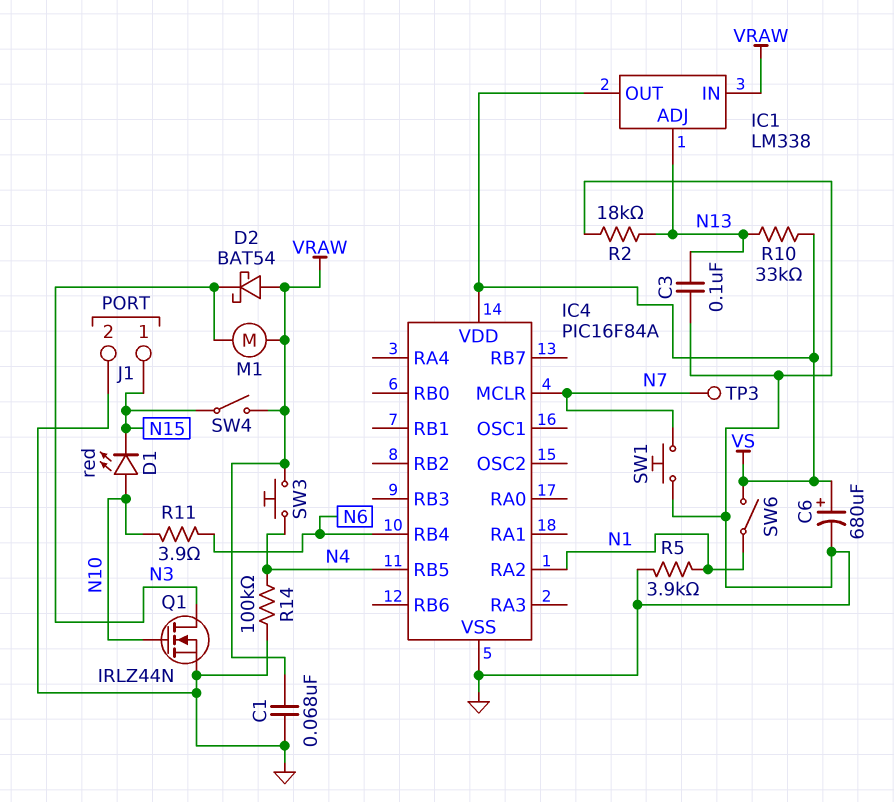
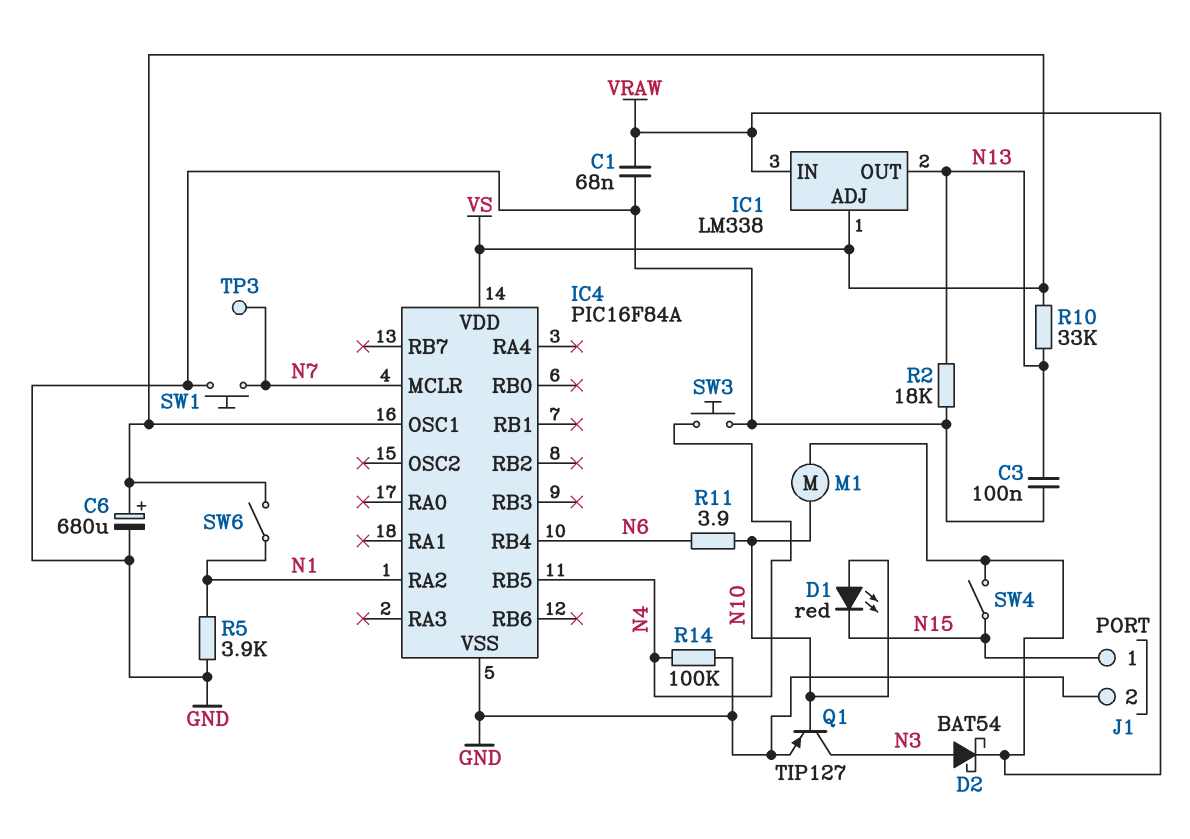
D2: schottky BAT54 (A VRAW, K N3) -> schottky BAT54 (A N3, K VRAW)
IC1 pin ADJ: N13 -> VS
IC1 pin OUT: VS -> N13
IC4 pin OSC1: none -> VS
M1: motor (N3, VRAW) -> motor (N10, VRAW)
Q1: NMOS IRLZ44N (G N10, D N3, S GND) -> PNP TIP127 (B N10, C N3, E GND)
SW3: button (N4, VRAW) -> button (GND, N4)

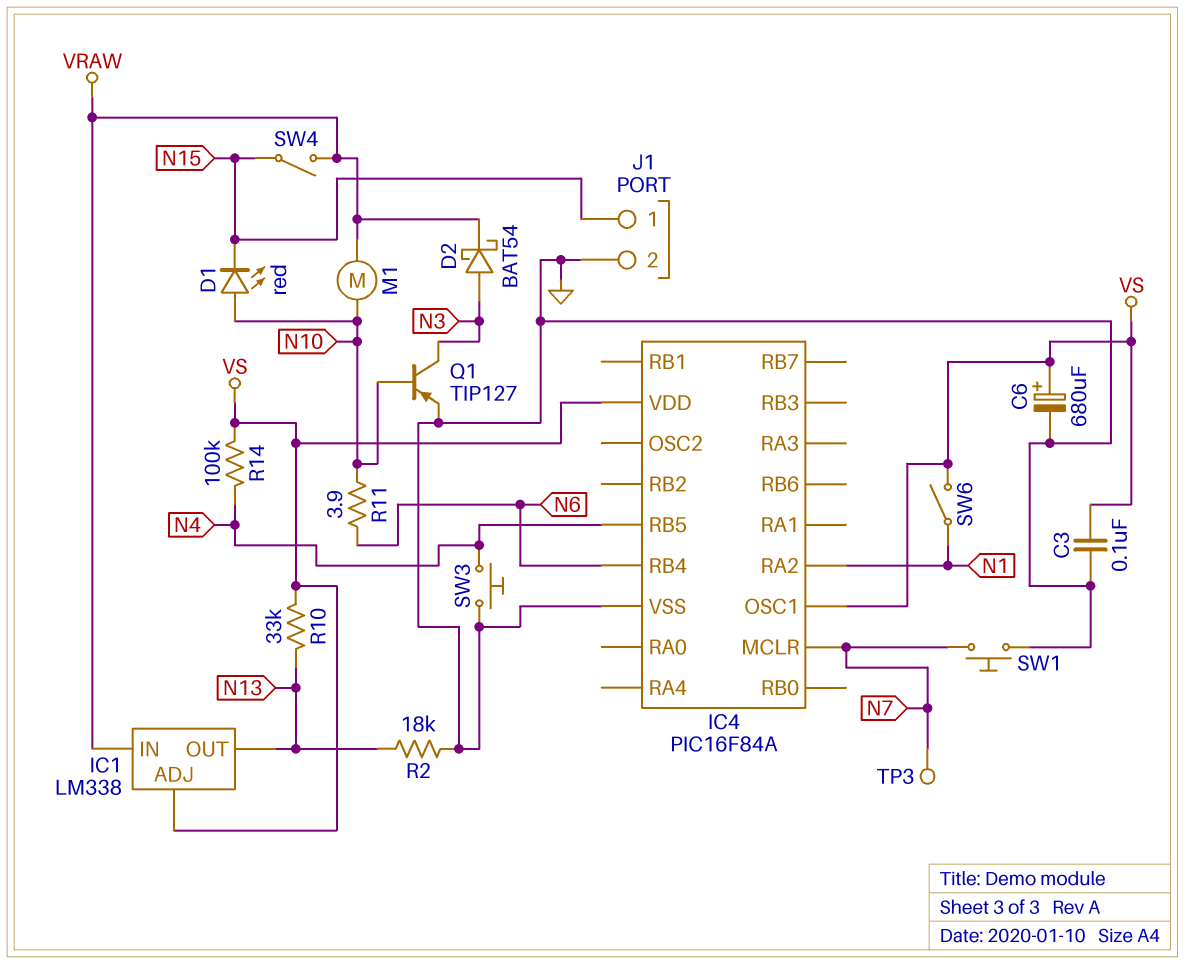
C1: 68nF (GND, VRAW) -> none
C3: 100nF (GND, N13) -> 100nF (GND, VS)
R5: 3.9k (GND, N1) -> none
R14: 100k (GND, N4) -> 100k (N4, VS)

